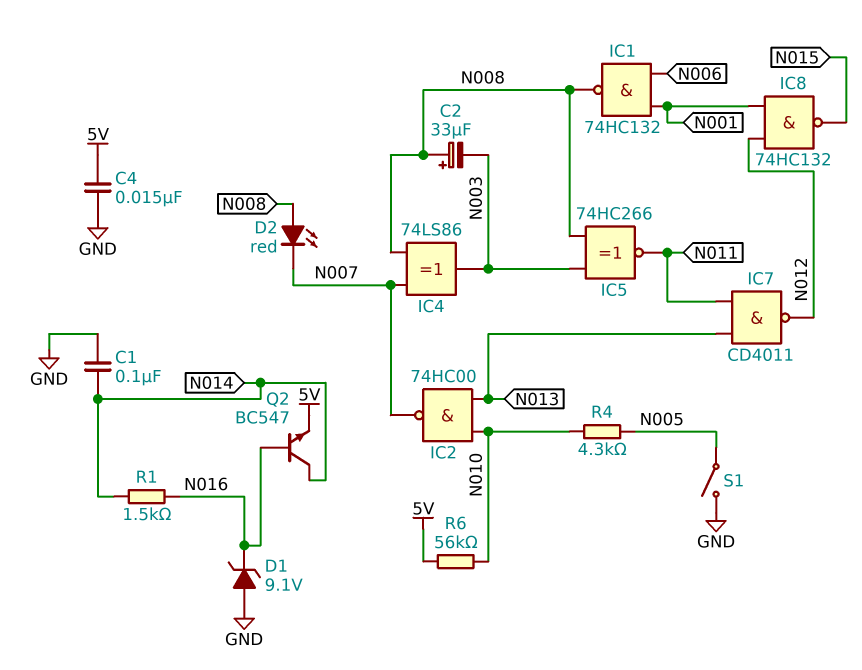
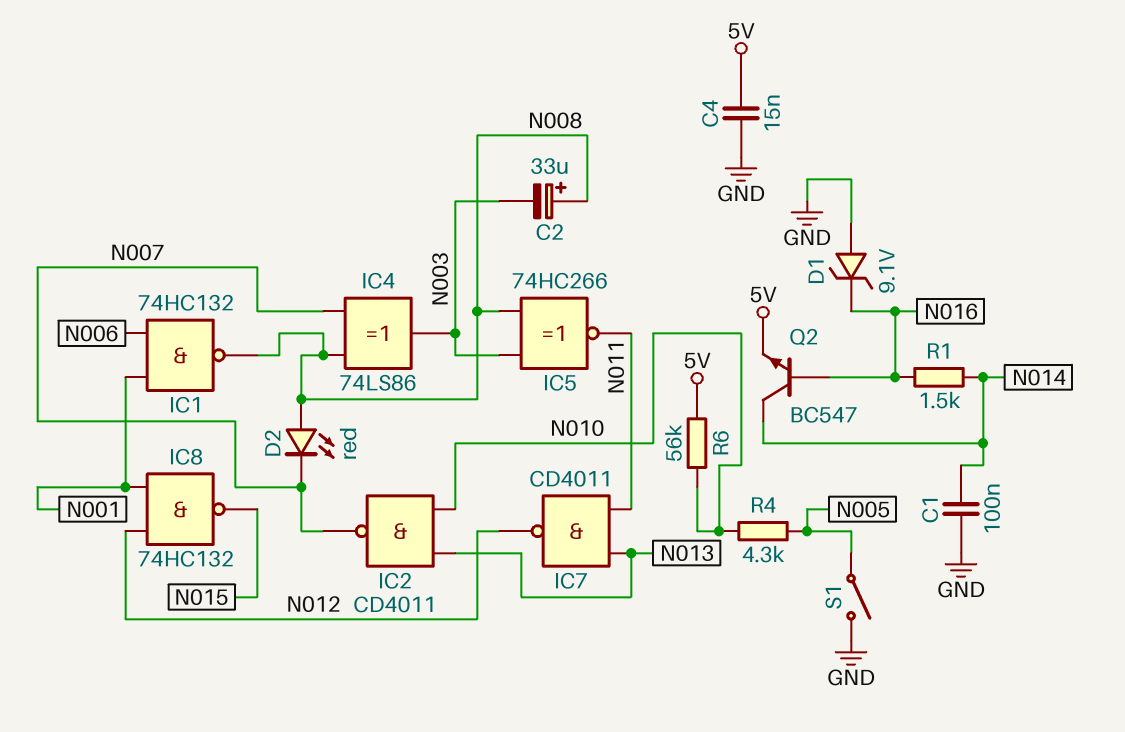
IC2: NAND 74HC00 (in N010, in N013, out N007) -> NAND CD4011 (in N010, in N013, out N007)

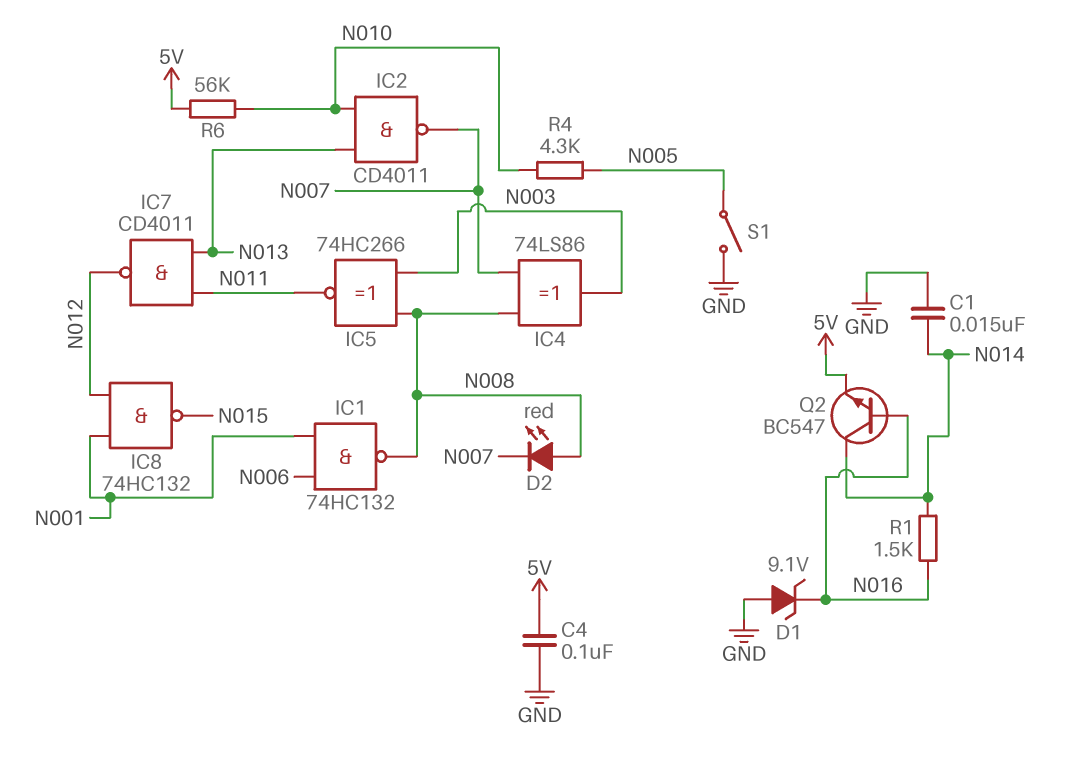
C1: 100nF (GND, N014) -> 15nF (GND, N014)
C2: 33uF (plus N008, minus N003) -> none
C4: 15nF (5V, GND) -> 100nF (5V, GND)

